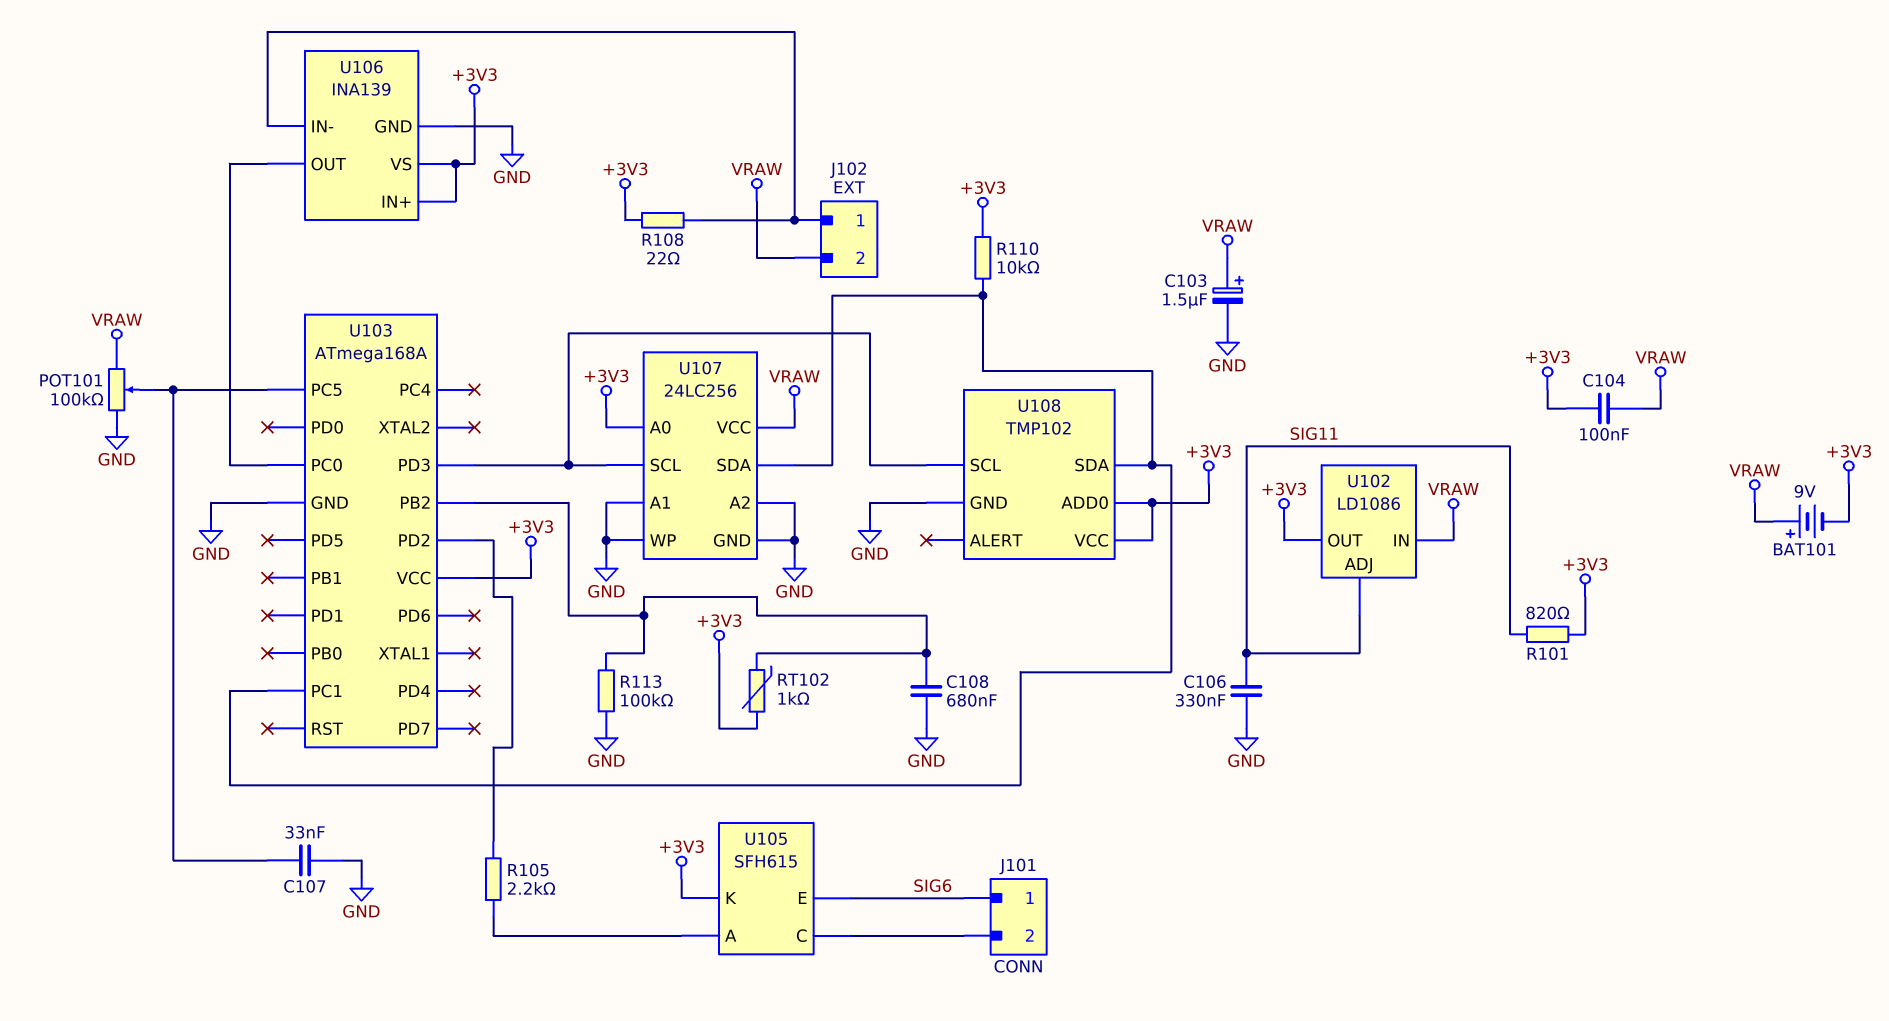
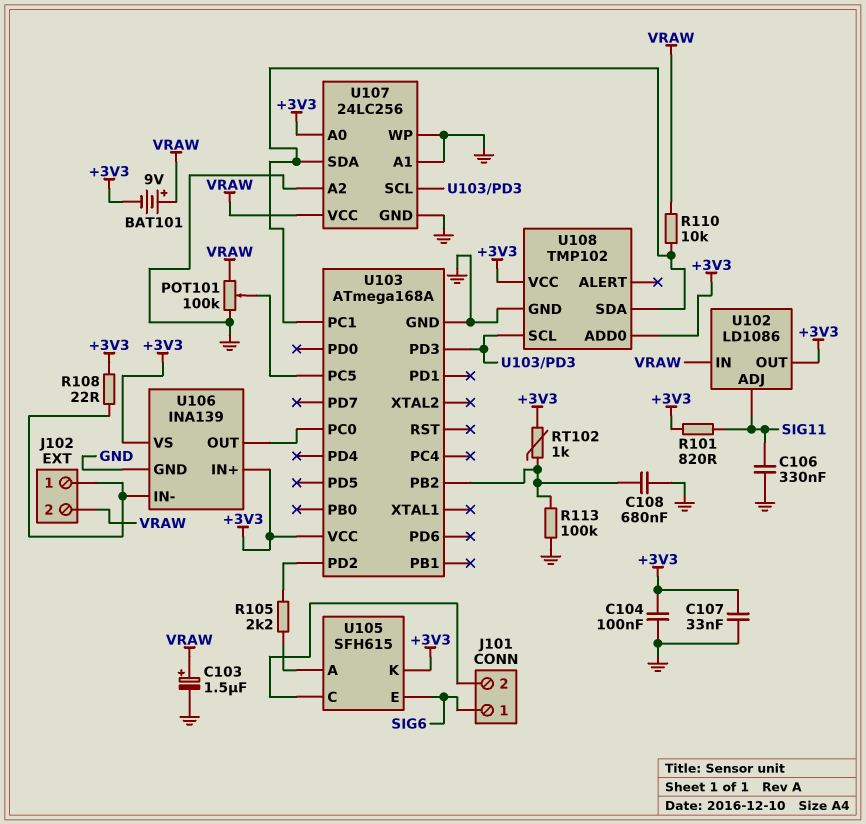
C104: 100nF (+3V3, VRAW) -> 100nF (+3V3, GND)
C107: 33nF (GND, U103/PC5) -> 33nF (+3V3, GND)
R110: 10k (+3V3, U103/PC1) -> 10k (U103/PC1, VRAW)

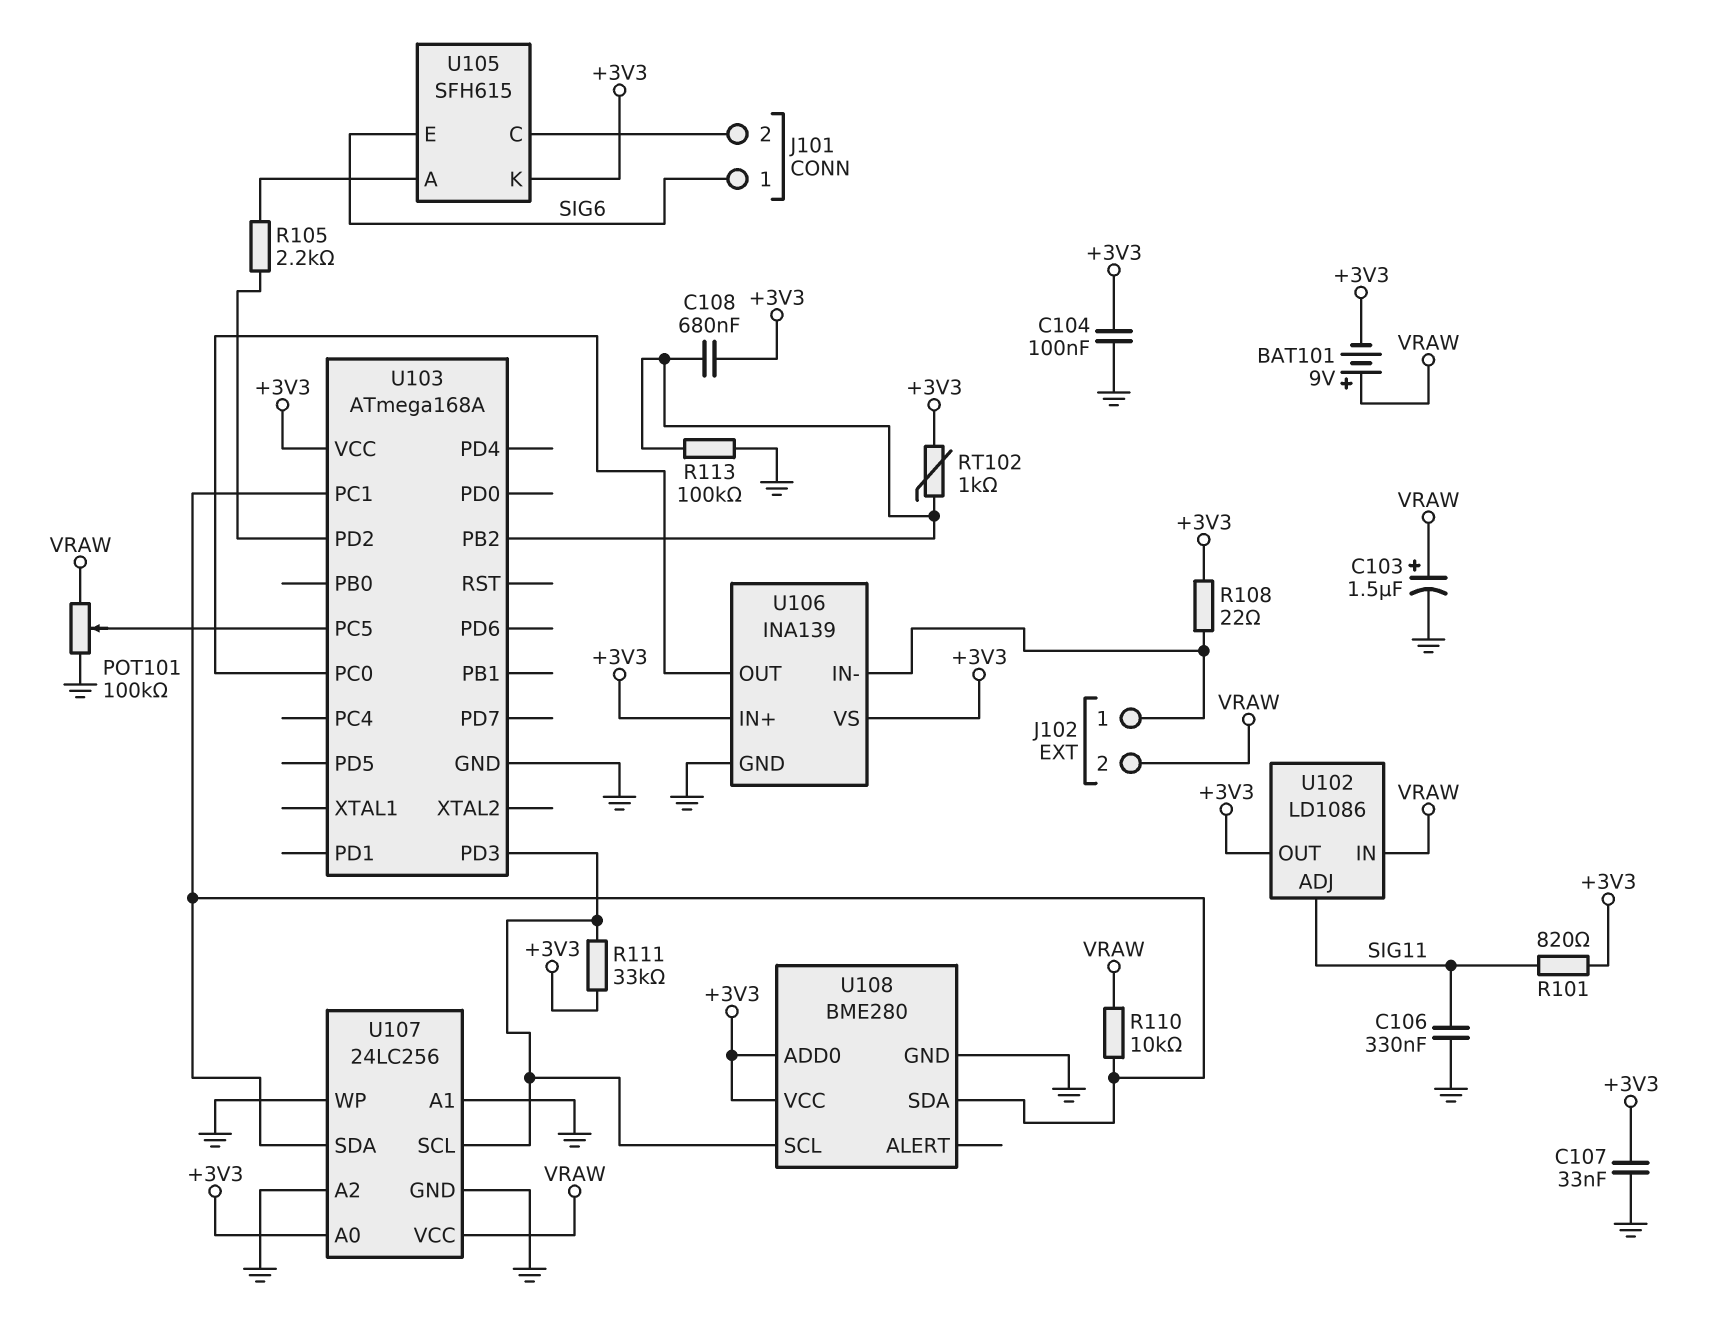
C108: 680nF (GND, U103/PB2) -> 680nF (+3V3, U103/PB2)
R111: none -> 33k (+3V3, U103/PD3)
U108: TMP102 -> BME280

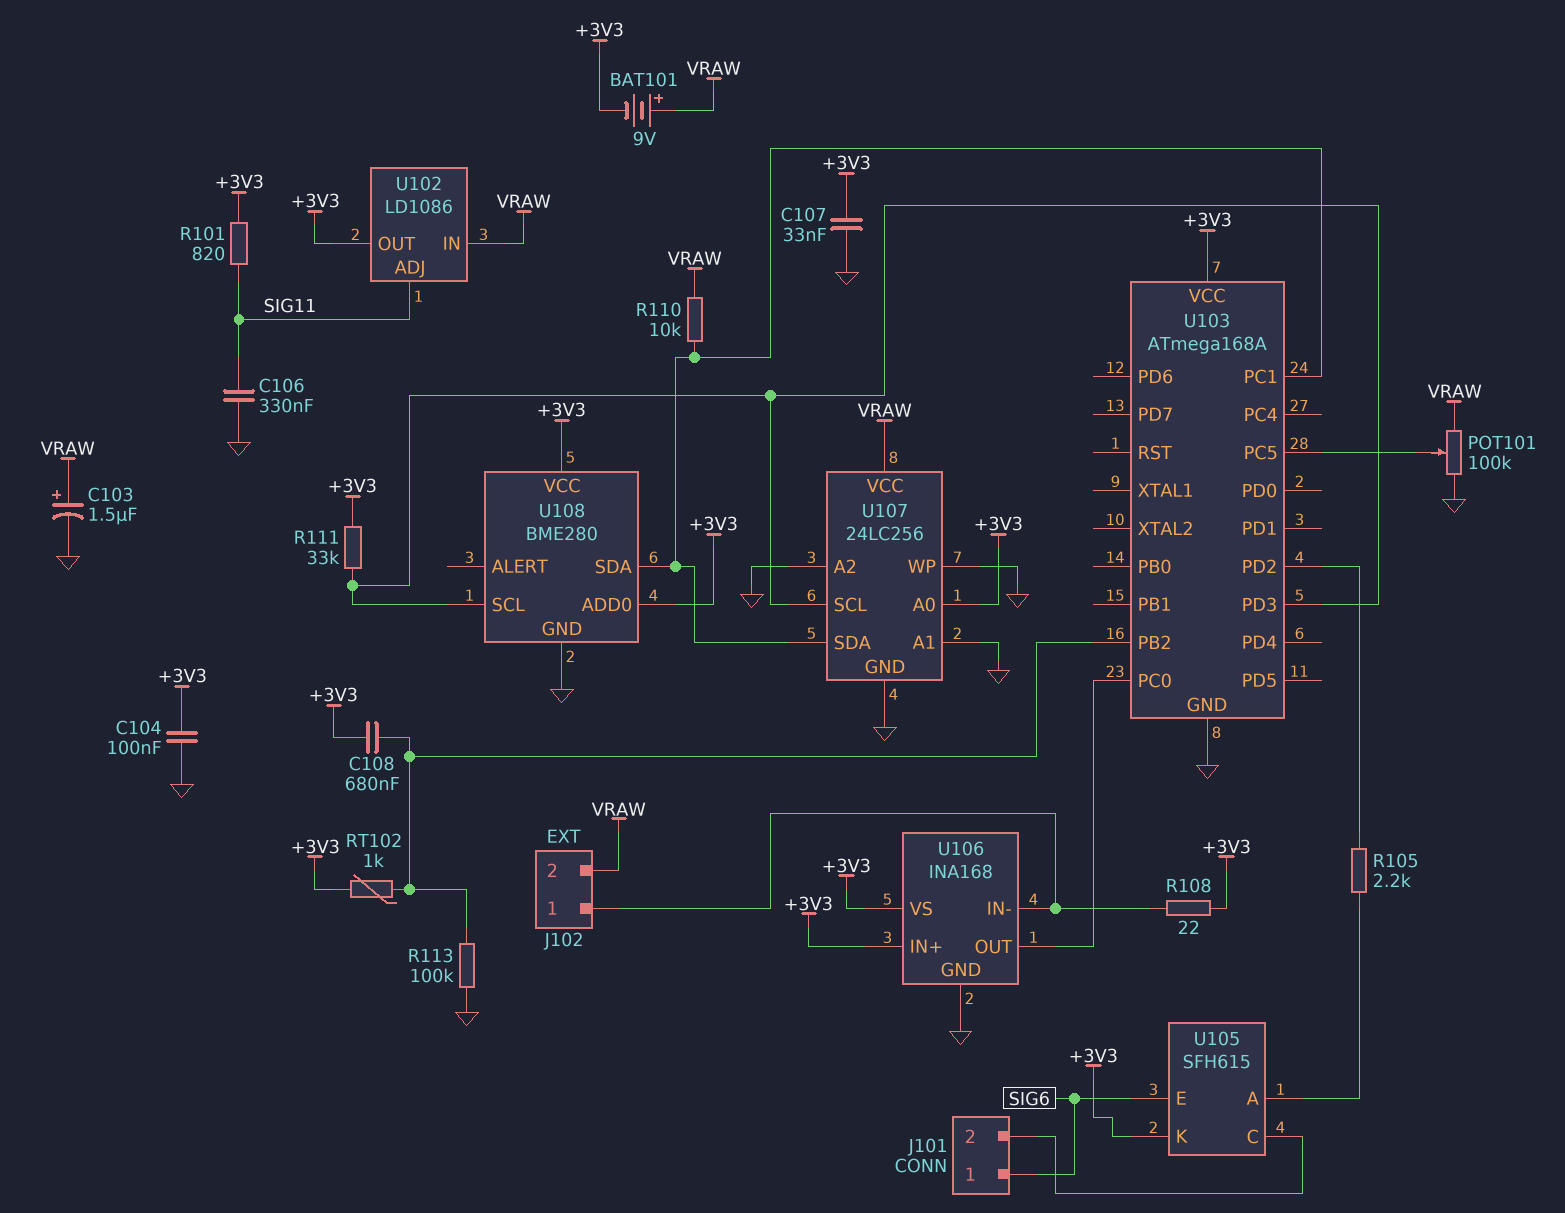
U106: INA139 -> INA168

